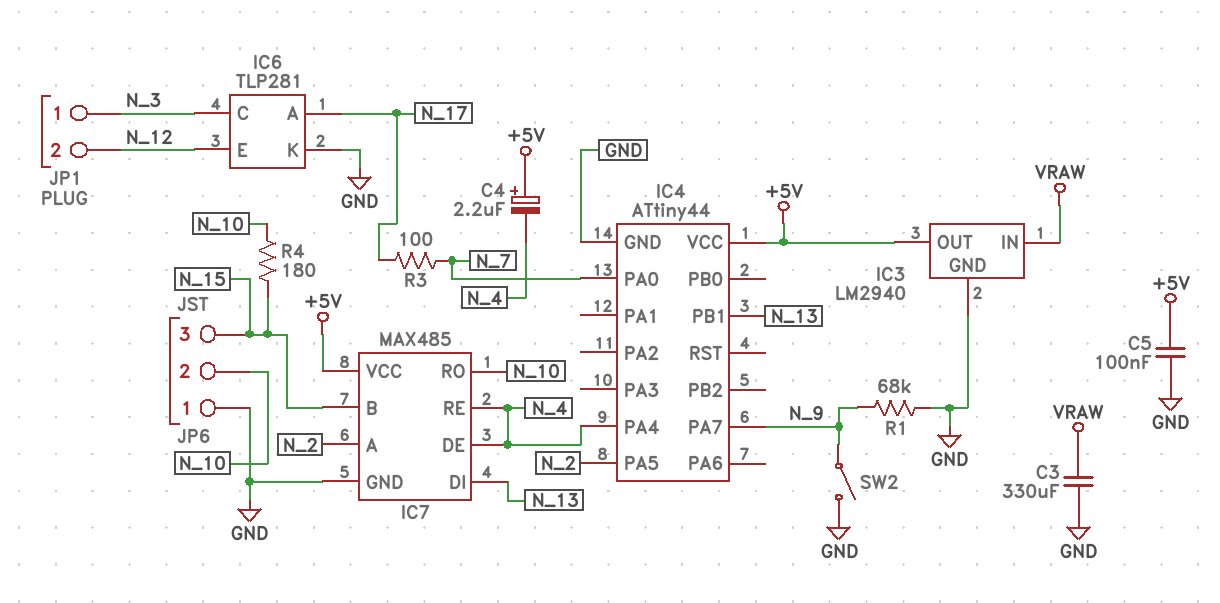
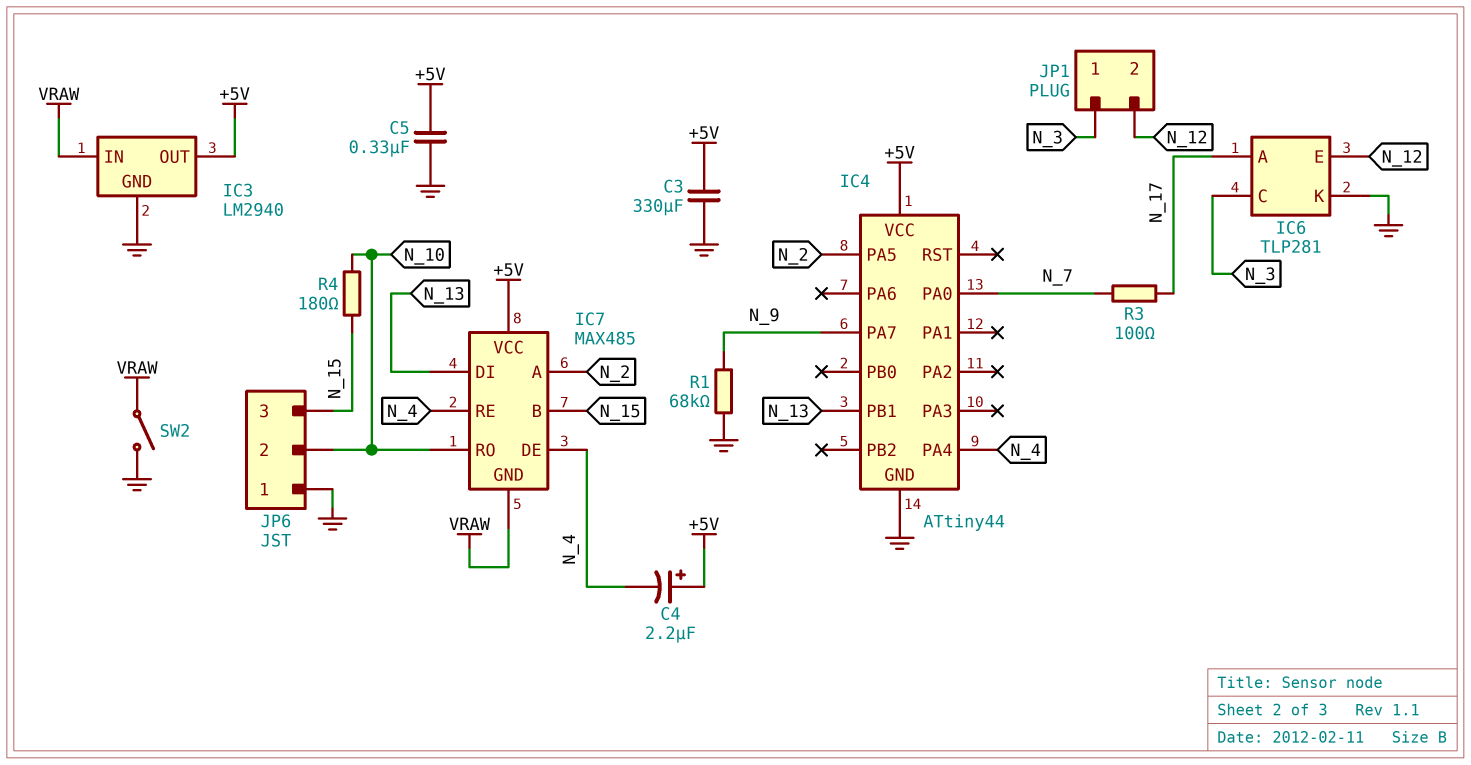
C3: 330uF (GND, VRAW) -> 330uF (+5V, GND)
C5: 100nF (+5V, GND) -> 330nF (+5V, GND)
IC7 pin GND: GND -> VRAW
SW2: switch (GND, N_9) -> switch (GND, VRAW)

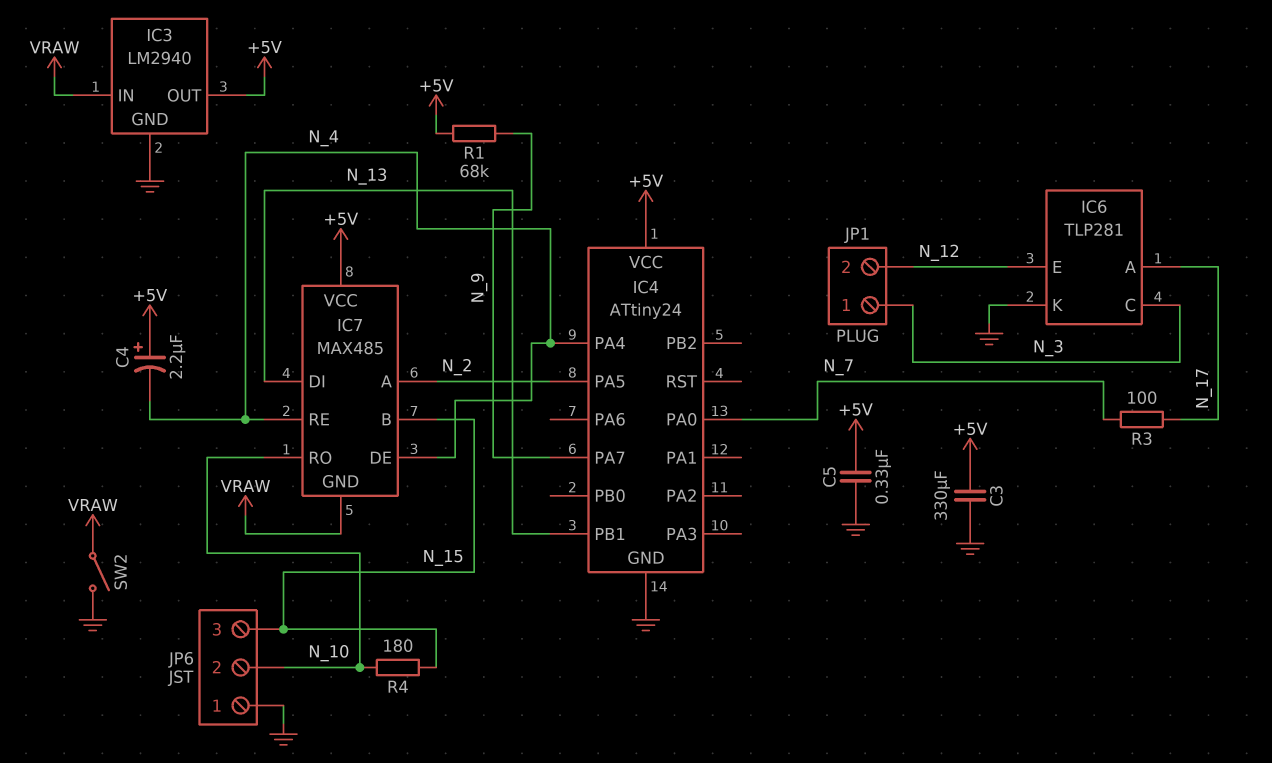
IC4: ATtiny44 -> ATtiny24
R1: 68k (GND, N_9) -> 68k (+5V, N_9)

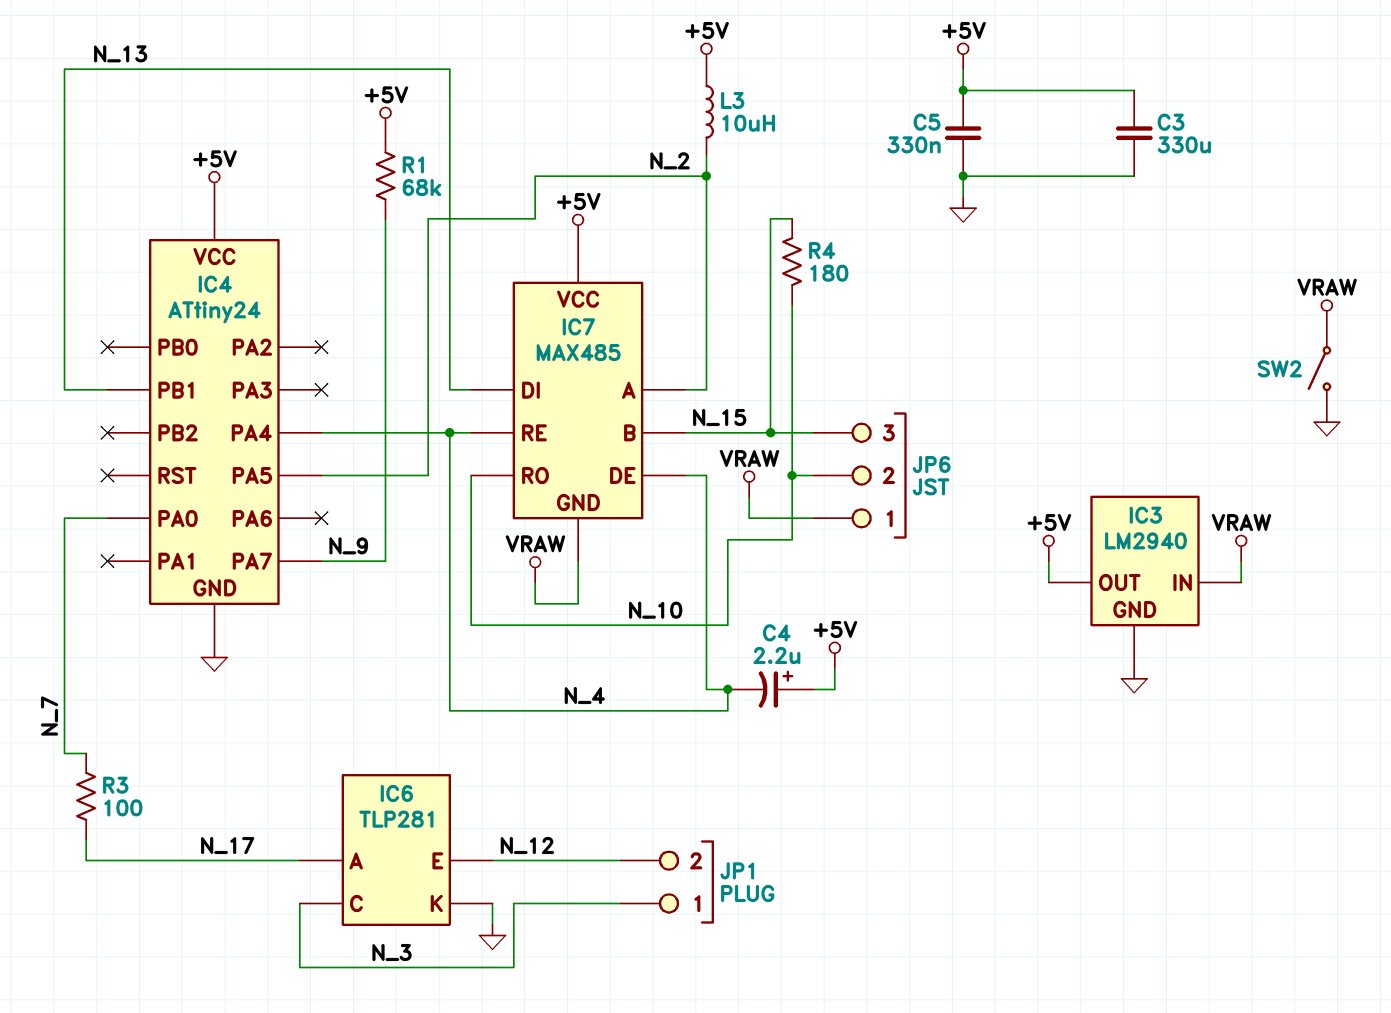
JP6 pin 1: GND -> VRAW
L3: none -> 10uH (+5V, N_2)

